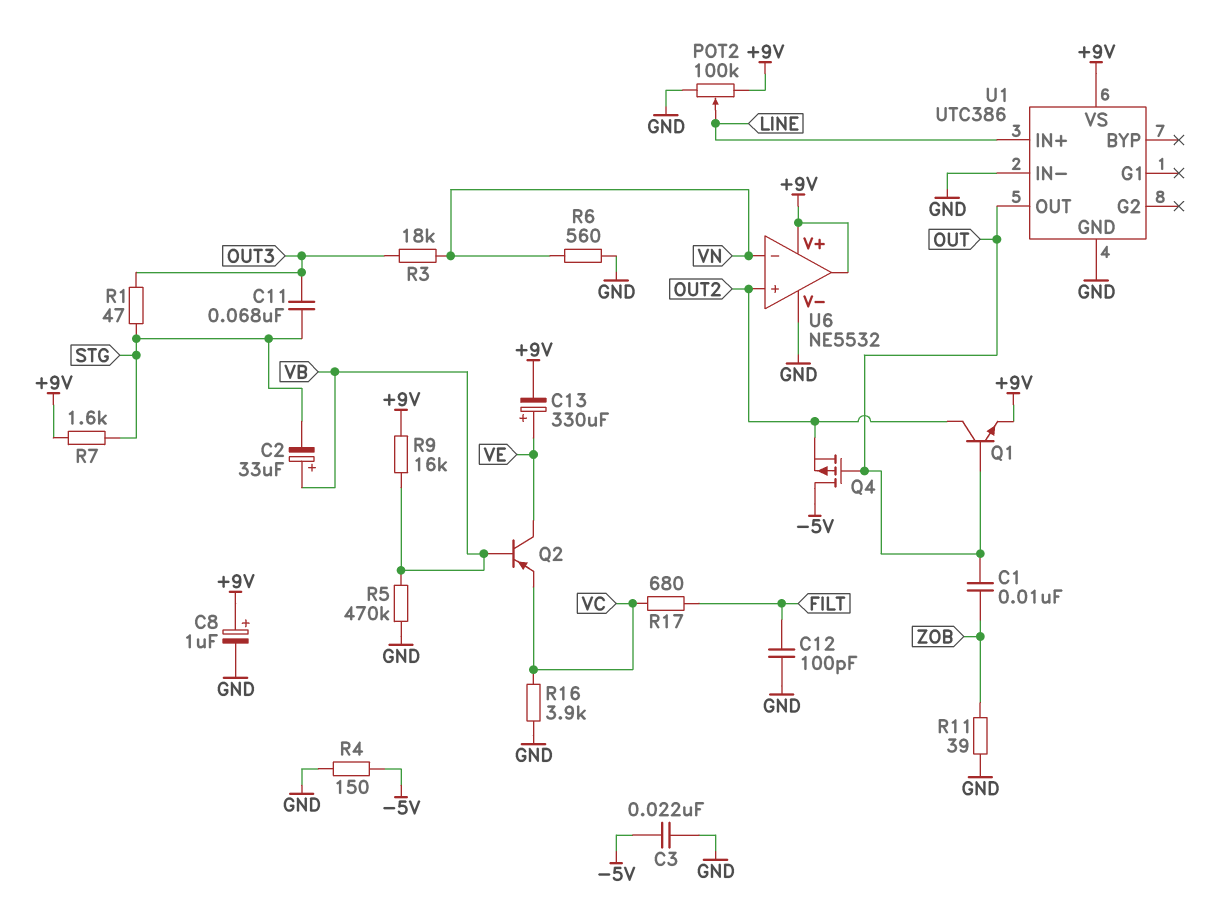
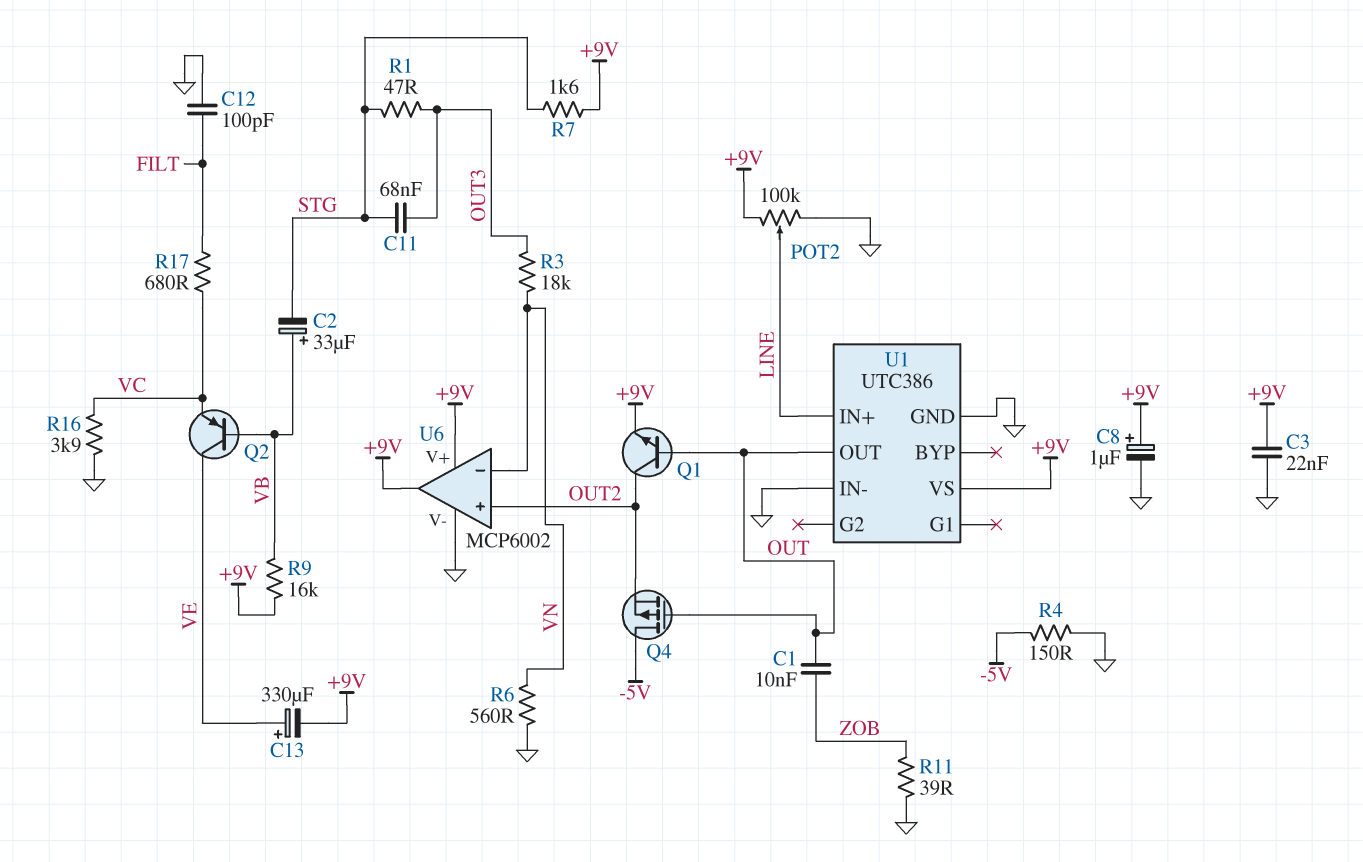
C3: 22nF (-5V, GND) -> 22nF (+9V, GND)
R5: 470k (GND, VB) -> none
U6: NE5532 -> MCP6002

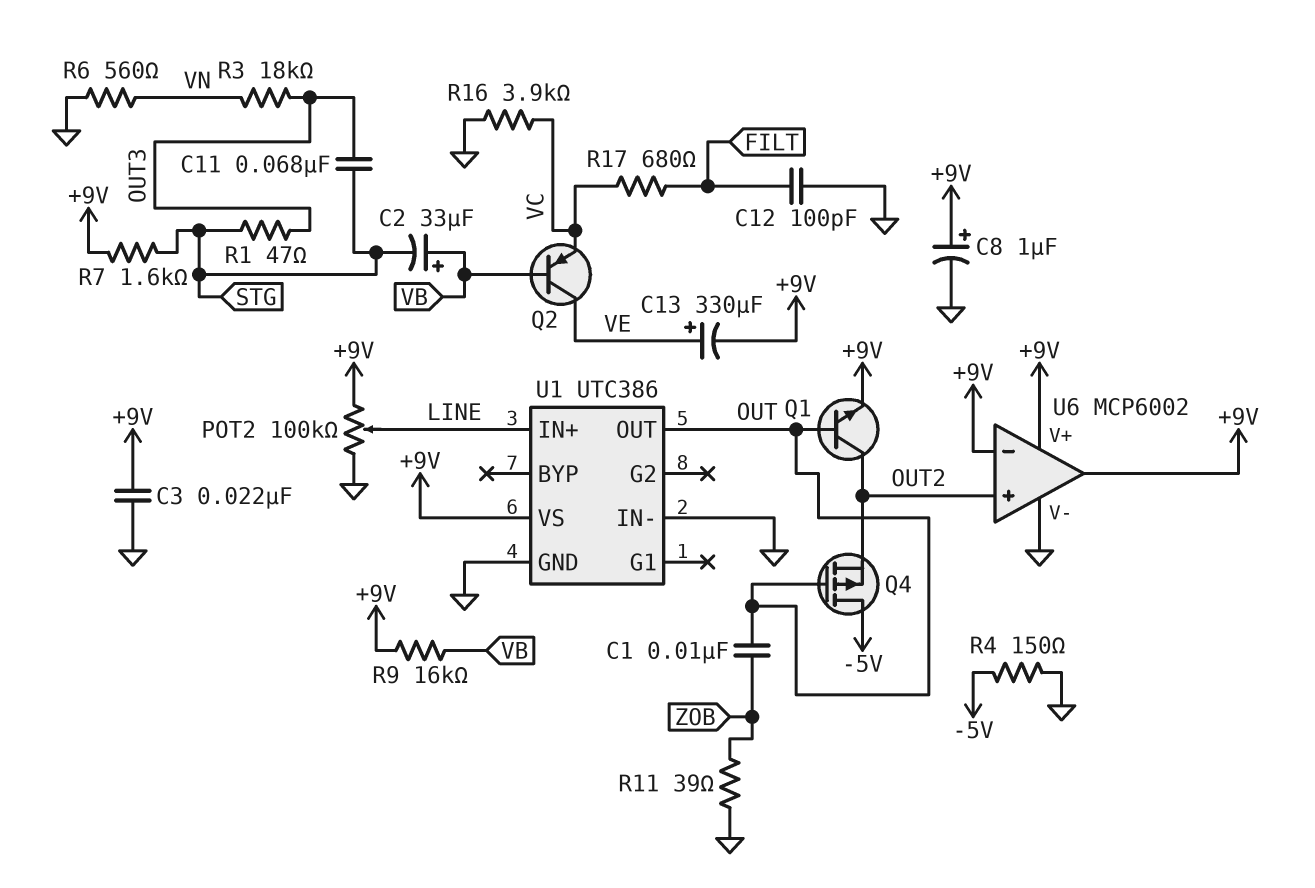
U6 pin in-: VN -> +9V

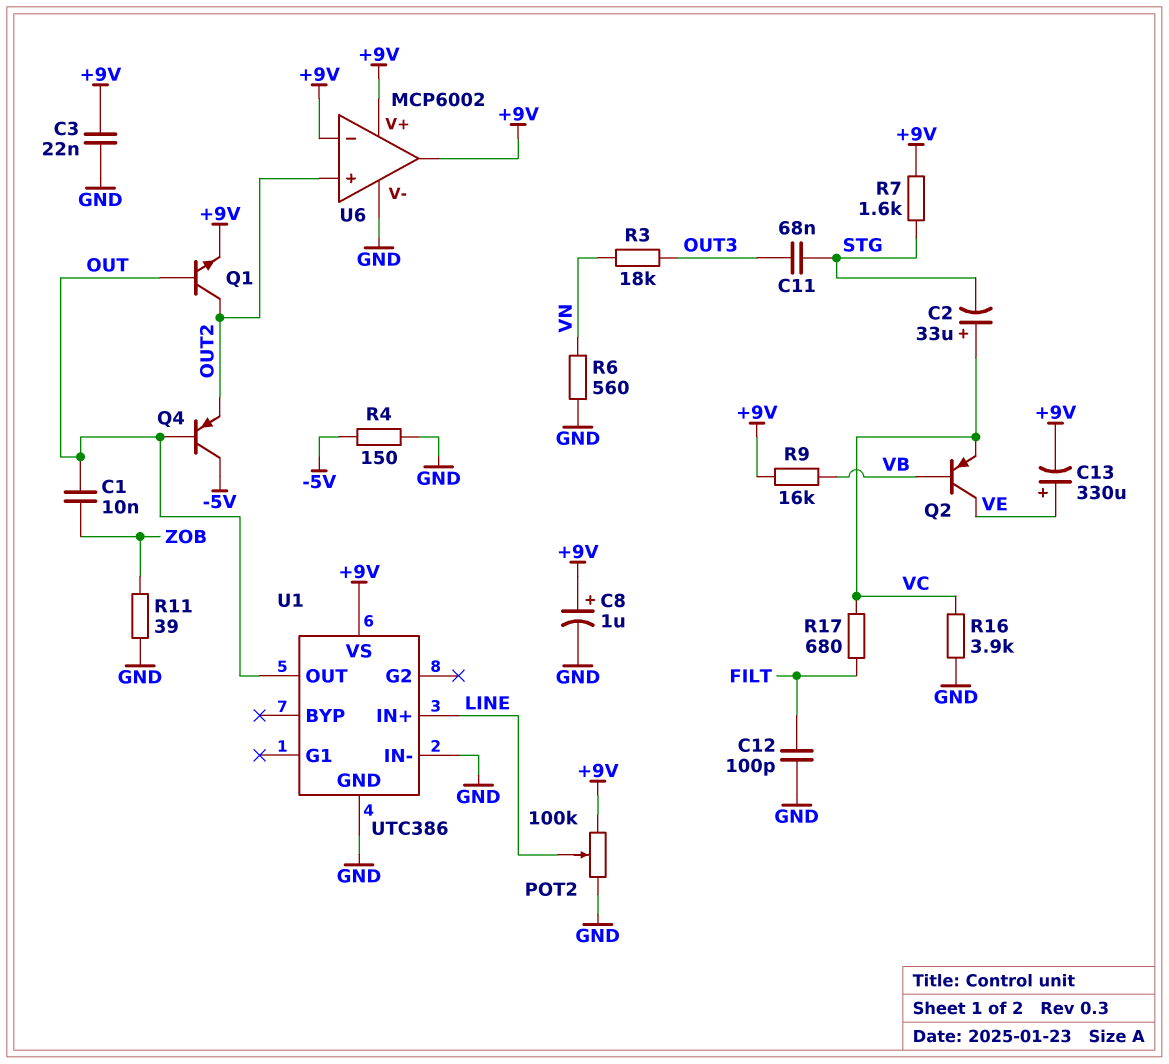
C2: 33uF (plus VB, minus STG) -> 33uF (plus VC, minus STG)
Q4: PMOS (G OUT, D -5V, S OUT2) -> PNP (B OUT, C -5V, E OUT2)
R1: 47 (OUT3, STG) -> none

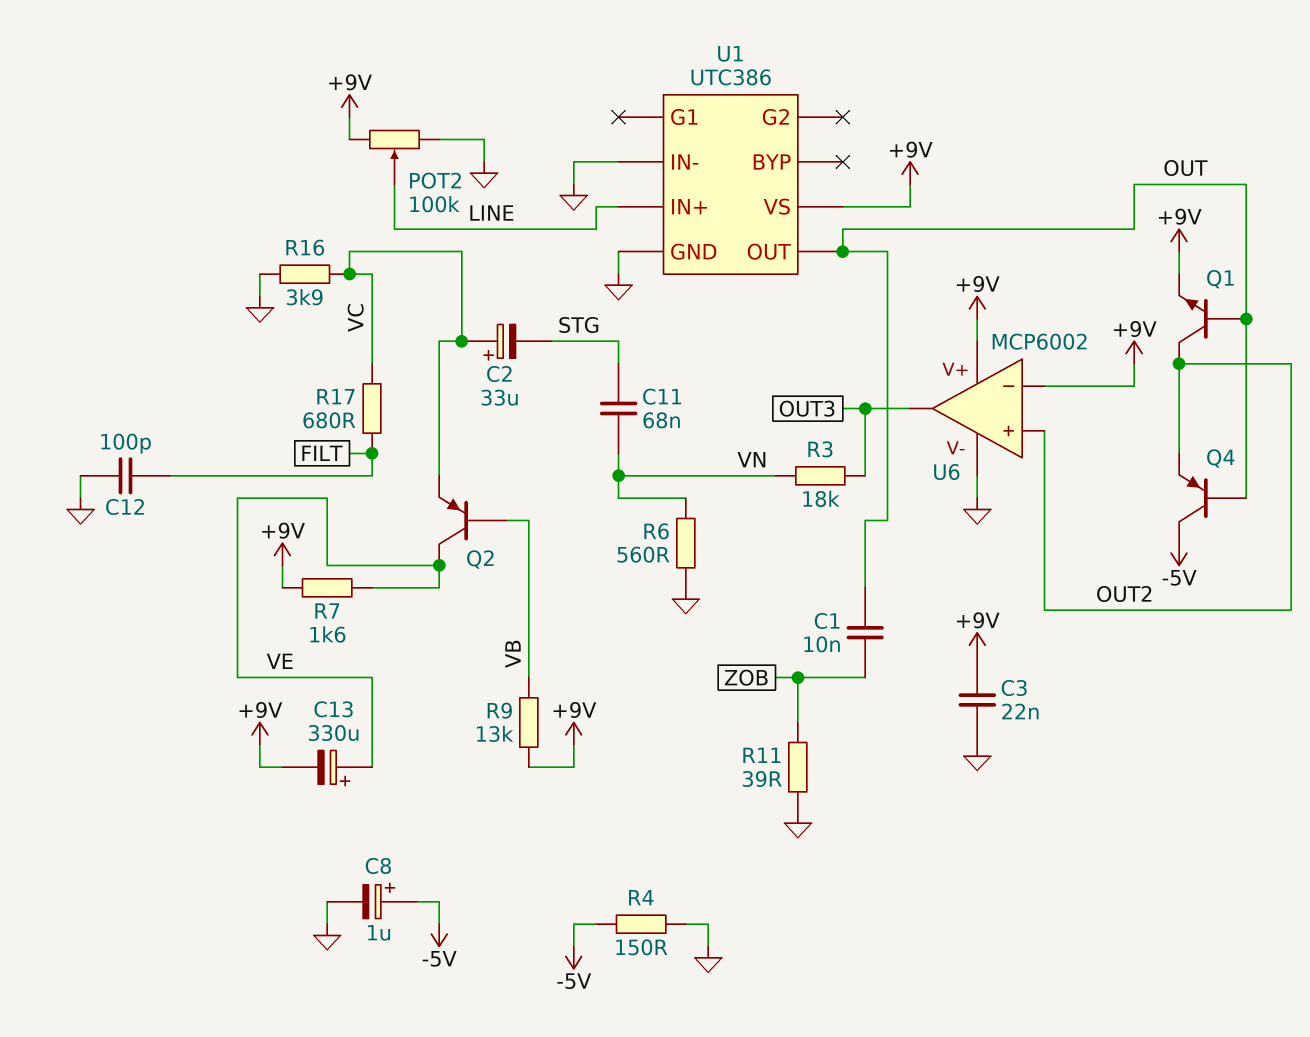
C8: 1uF (plus +9V, minus GND) -> 1uF (plus -5V, minus GND)
C11: 68nF (OUT3, STG) -> 68nF (STG, VN)
R7: 1.6k (+9V, STG) -> 1.6k (+9V, VE)
R9: 16k (+9V, VB) -> 13k (+9V, VB)
U6 pin out: +9V -> OUT3

